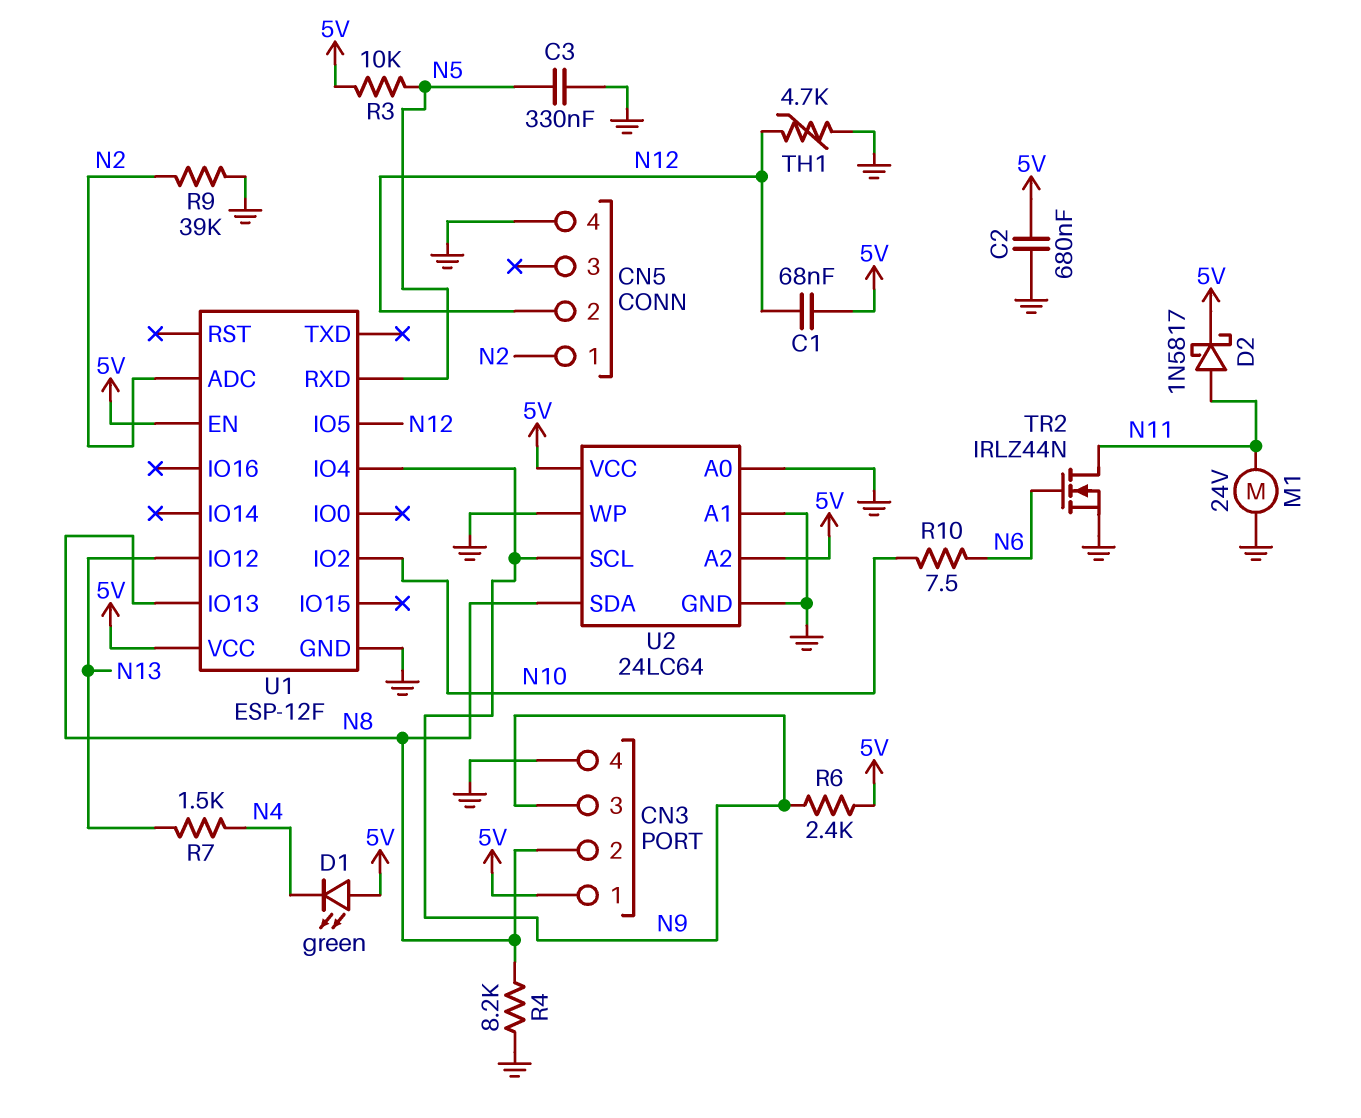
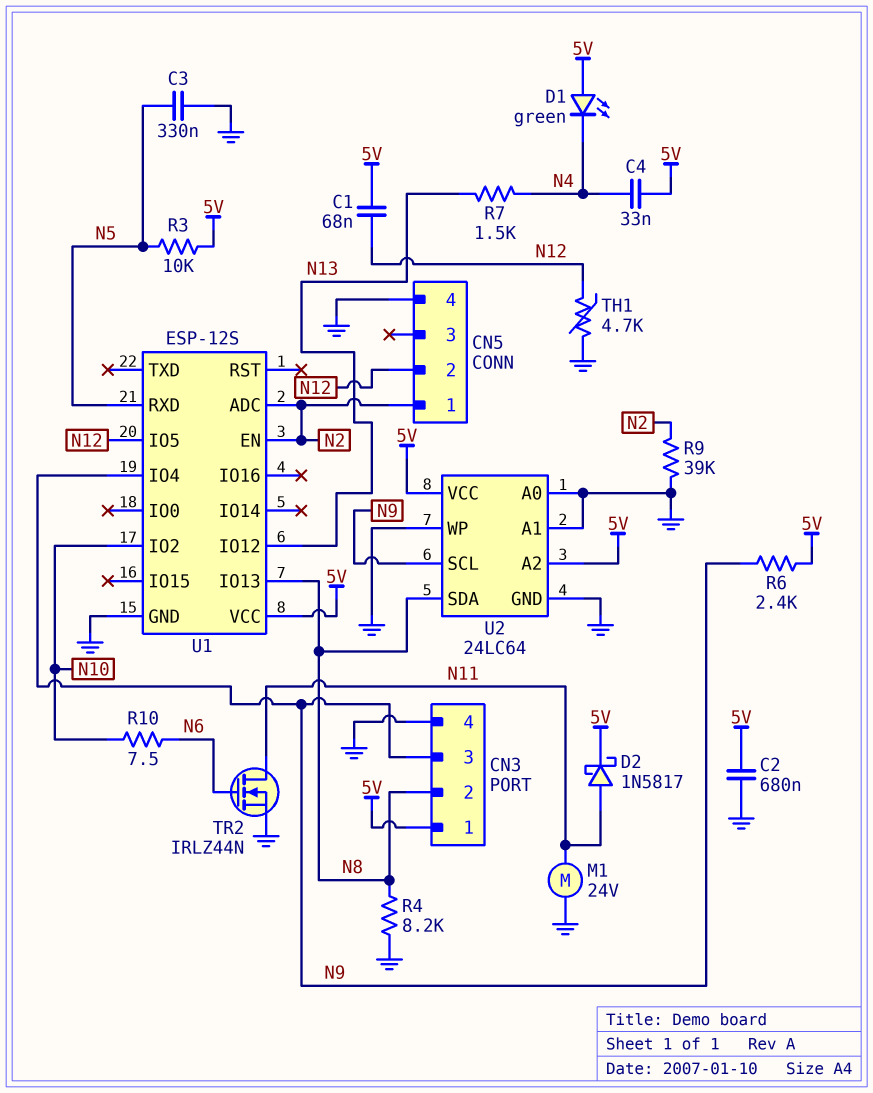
C4: none -> 33nF (5V, N4)
U1: ESP-12F -> ESP-12S
U1 pin EN: 5V -> N2

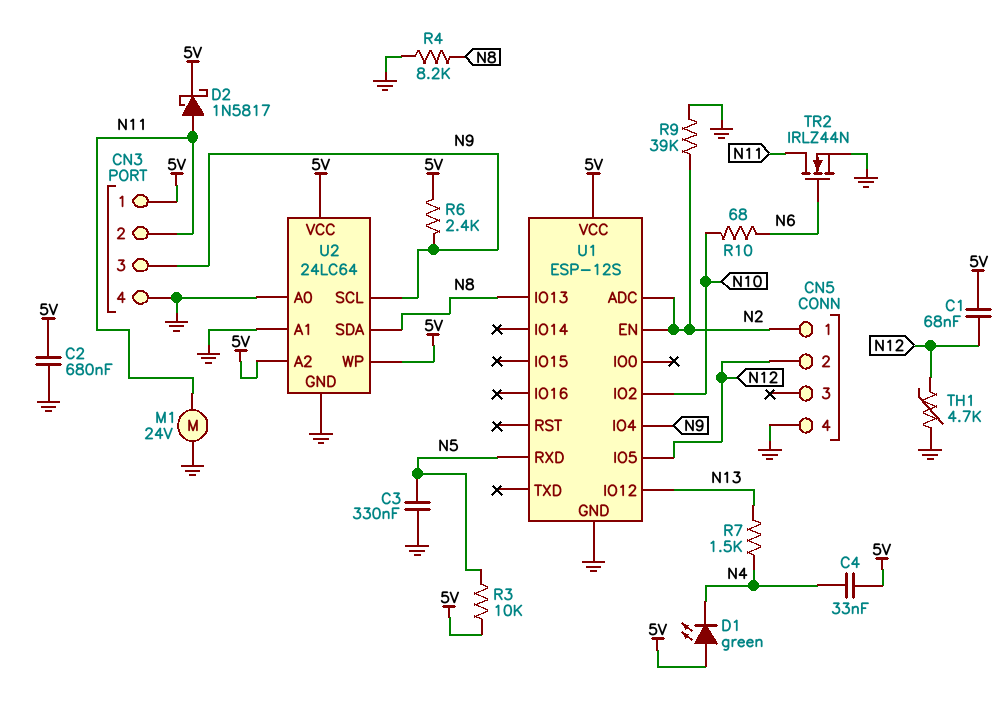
CN3 pin 2: N8 -> N11
R10: 7.5 (N6, N10) -> 68 (N6, N10)
U2 pin WP: GND -> 5V

